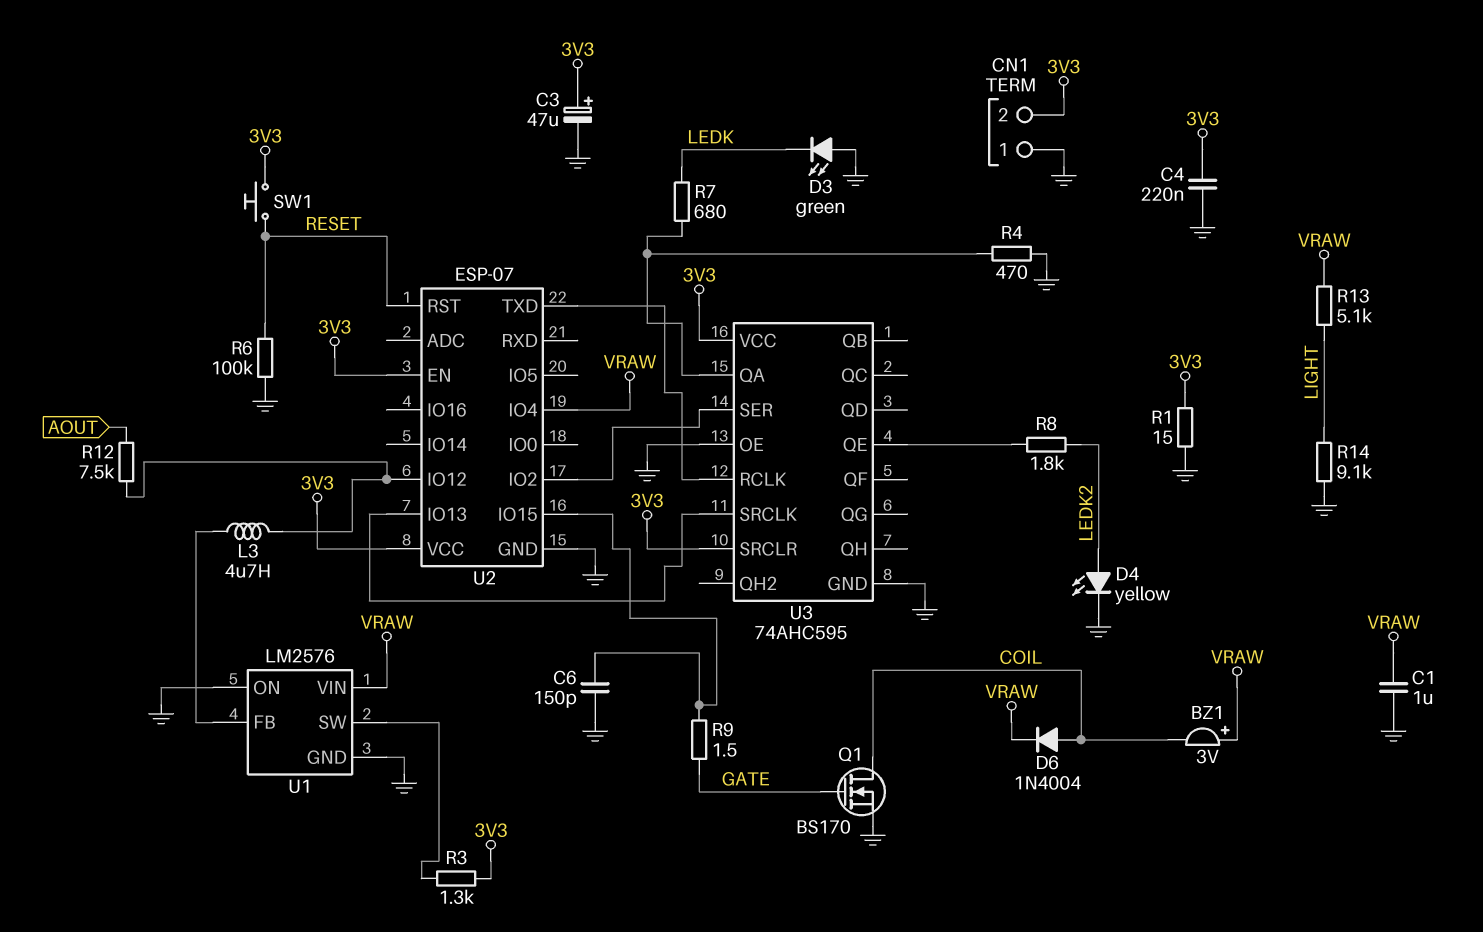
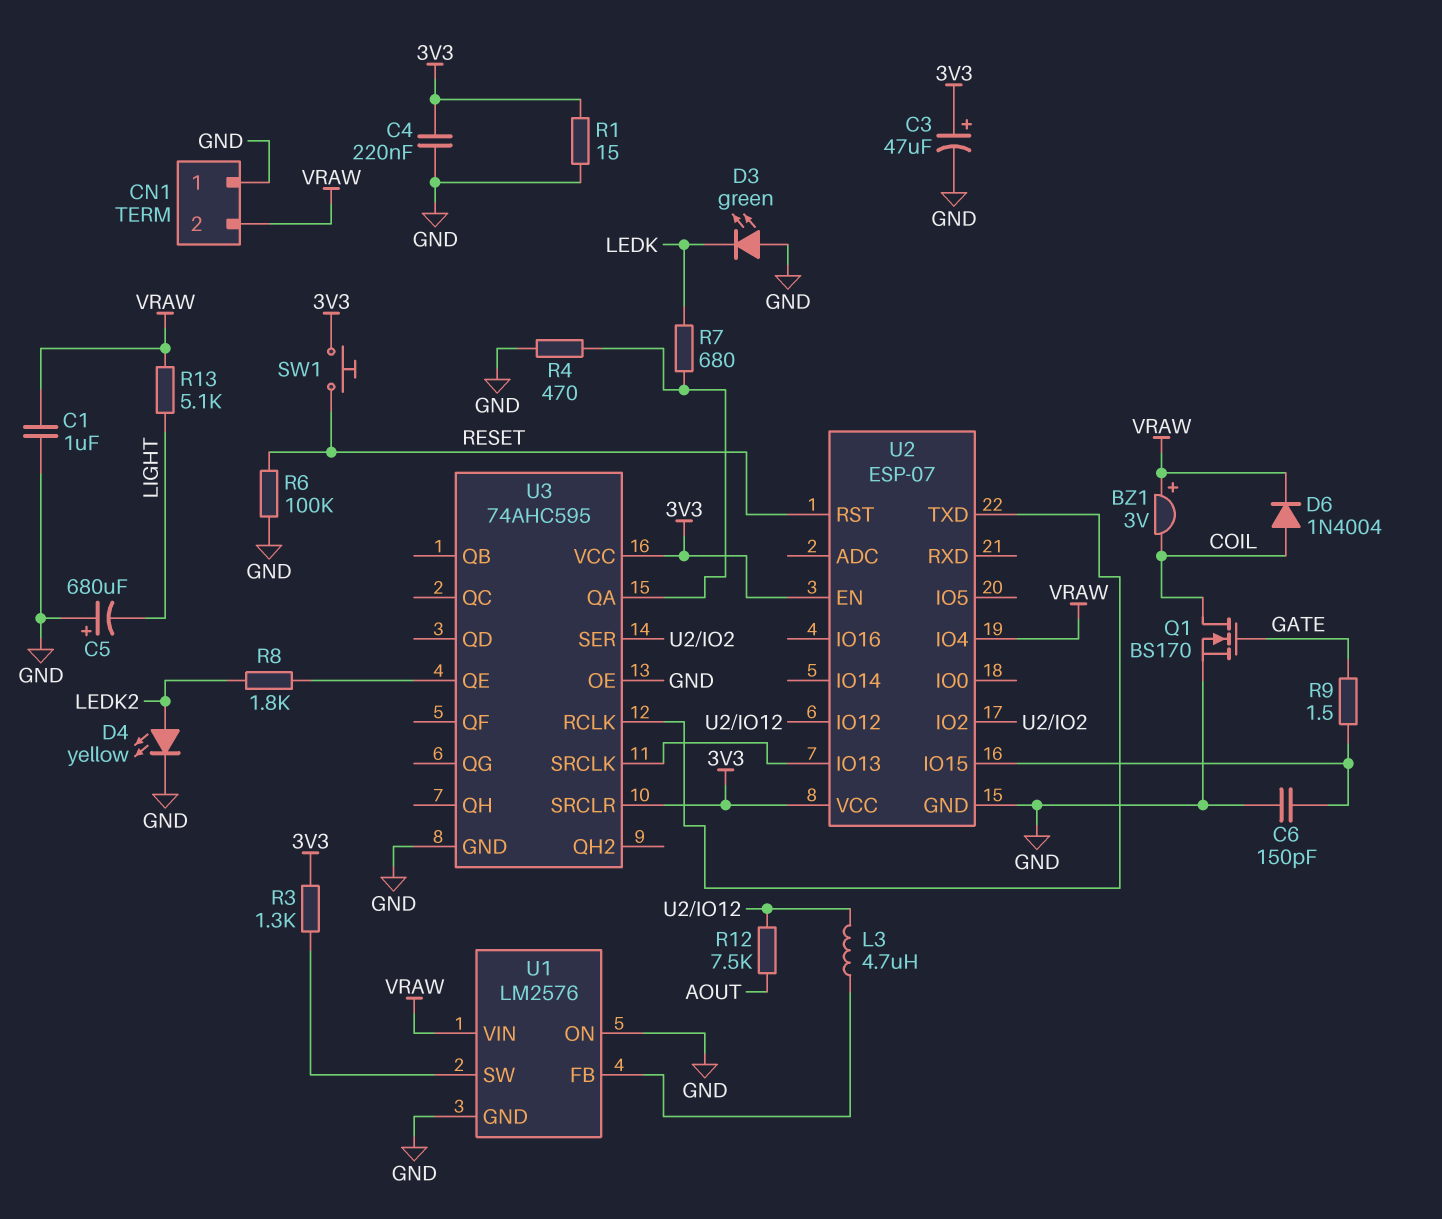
C5: none -> 680uF (plus GND, minus LIGHT)
CN1 pin 2: 3V3 -> VRAW
R14: 9.1k (GND, LIGHT) -> none

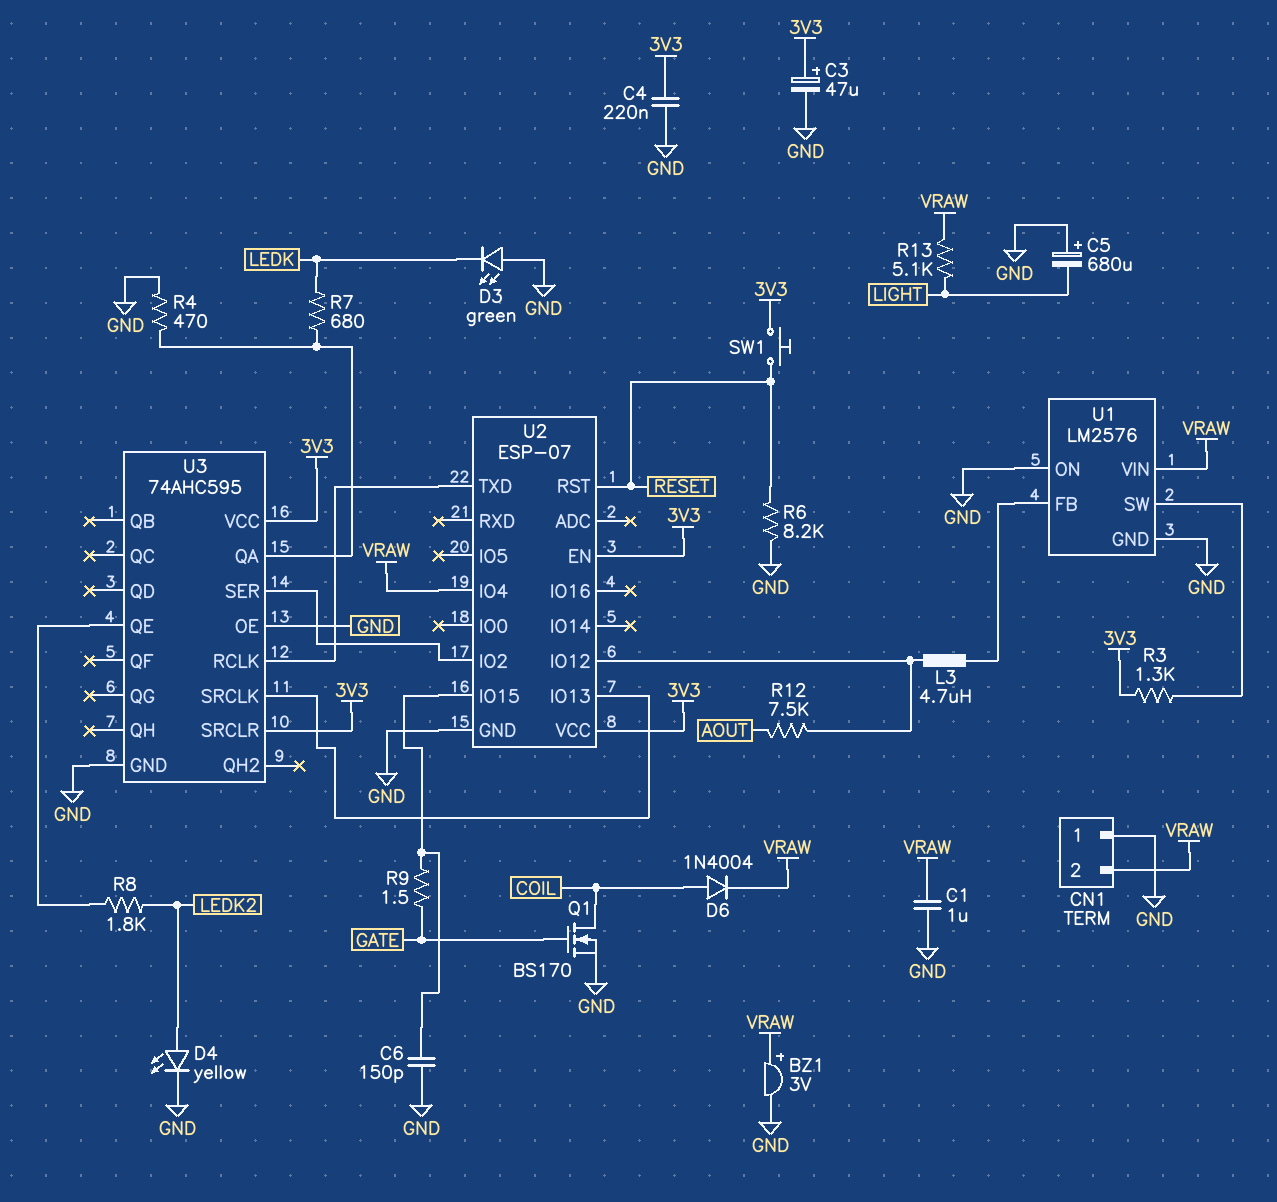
BZ1: buzzer 3V (plus VRAW, minus COIL) -> buzzer 3V (plus VRAW, minus GND)
R1: 15 (3V3, GND) -> none
R6: 100k (GND, RESET) -> 8.2k (GND, RESET)

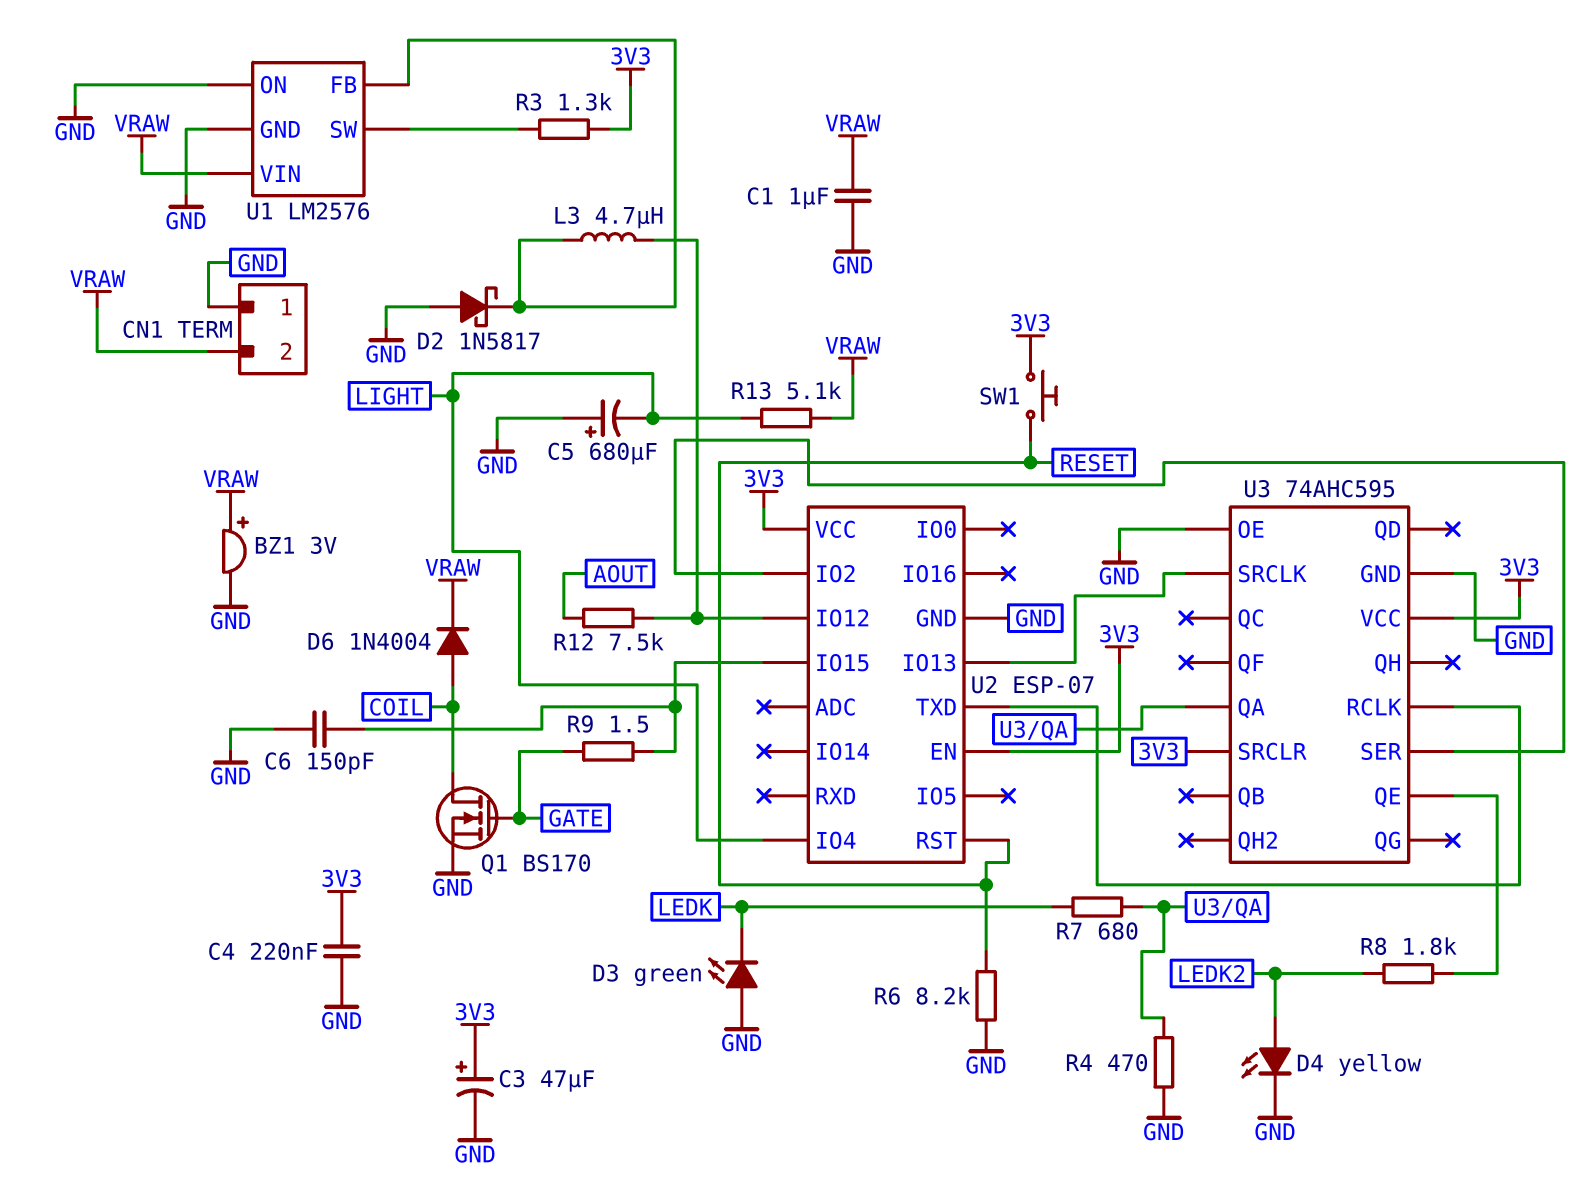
D2: none -> schottky 1N5817 (A GND, K U1/FB)
U2 pin IO4: VRAW -> LIGHT

